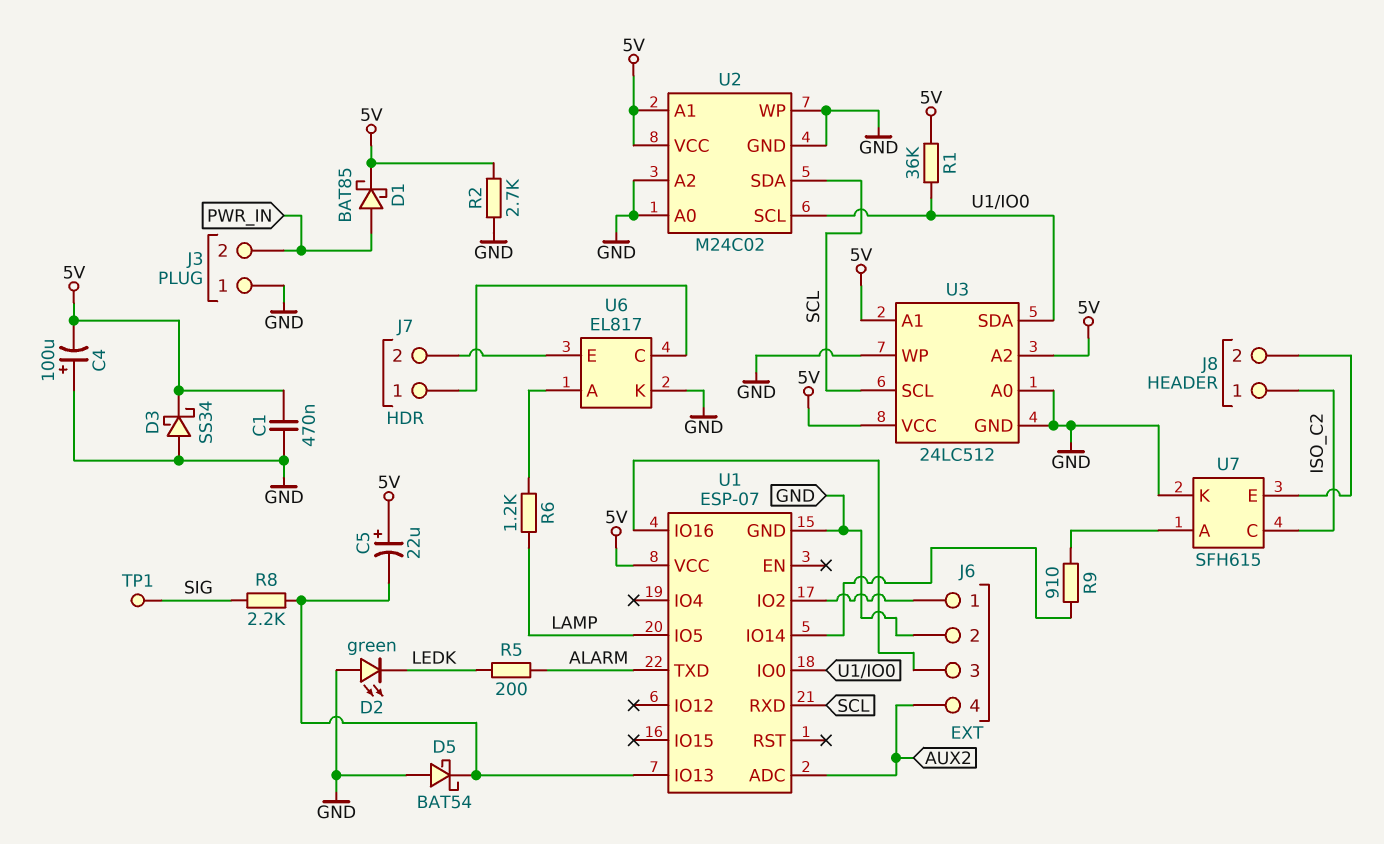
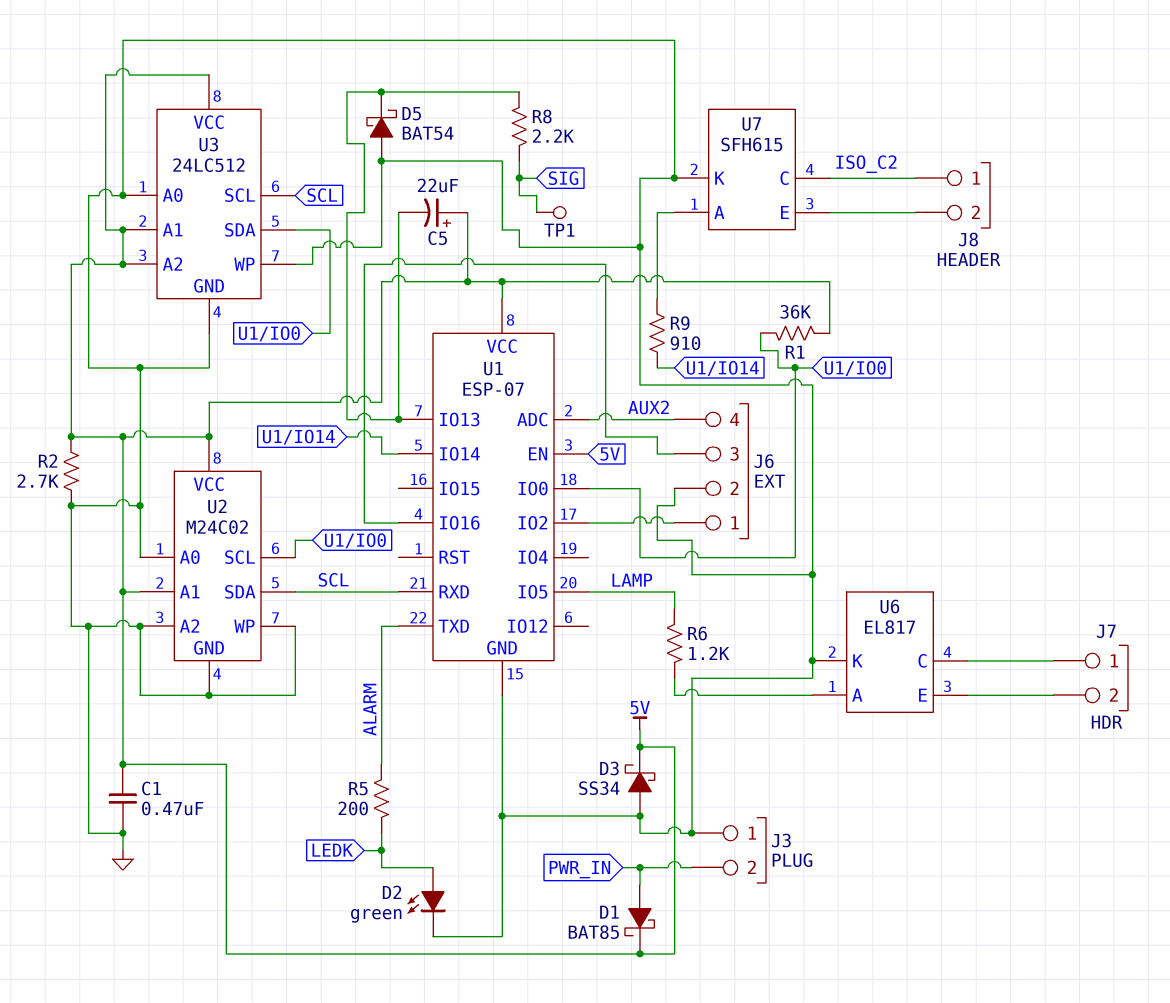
C4: 100uF (plus GND, minus 5V) -> none
D2: LED green (A GND, K LEDK) -> LED green (A LEDK, K GND)
U1 pin EN: none -> 5V

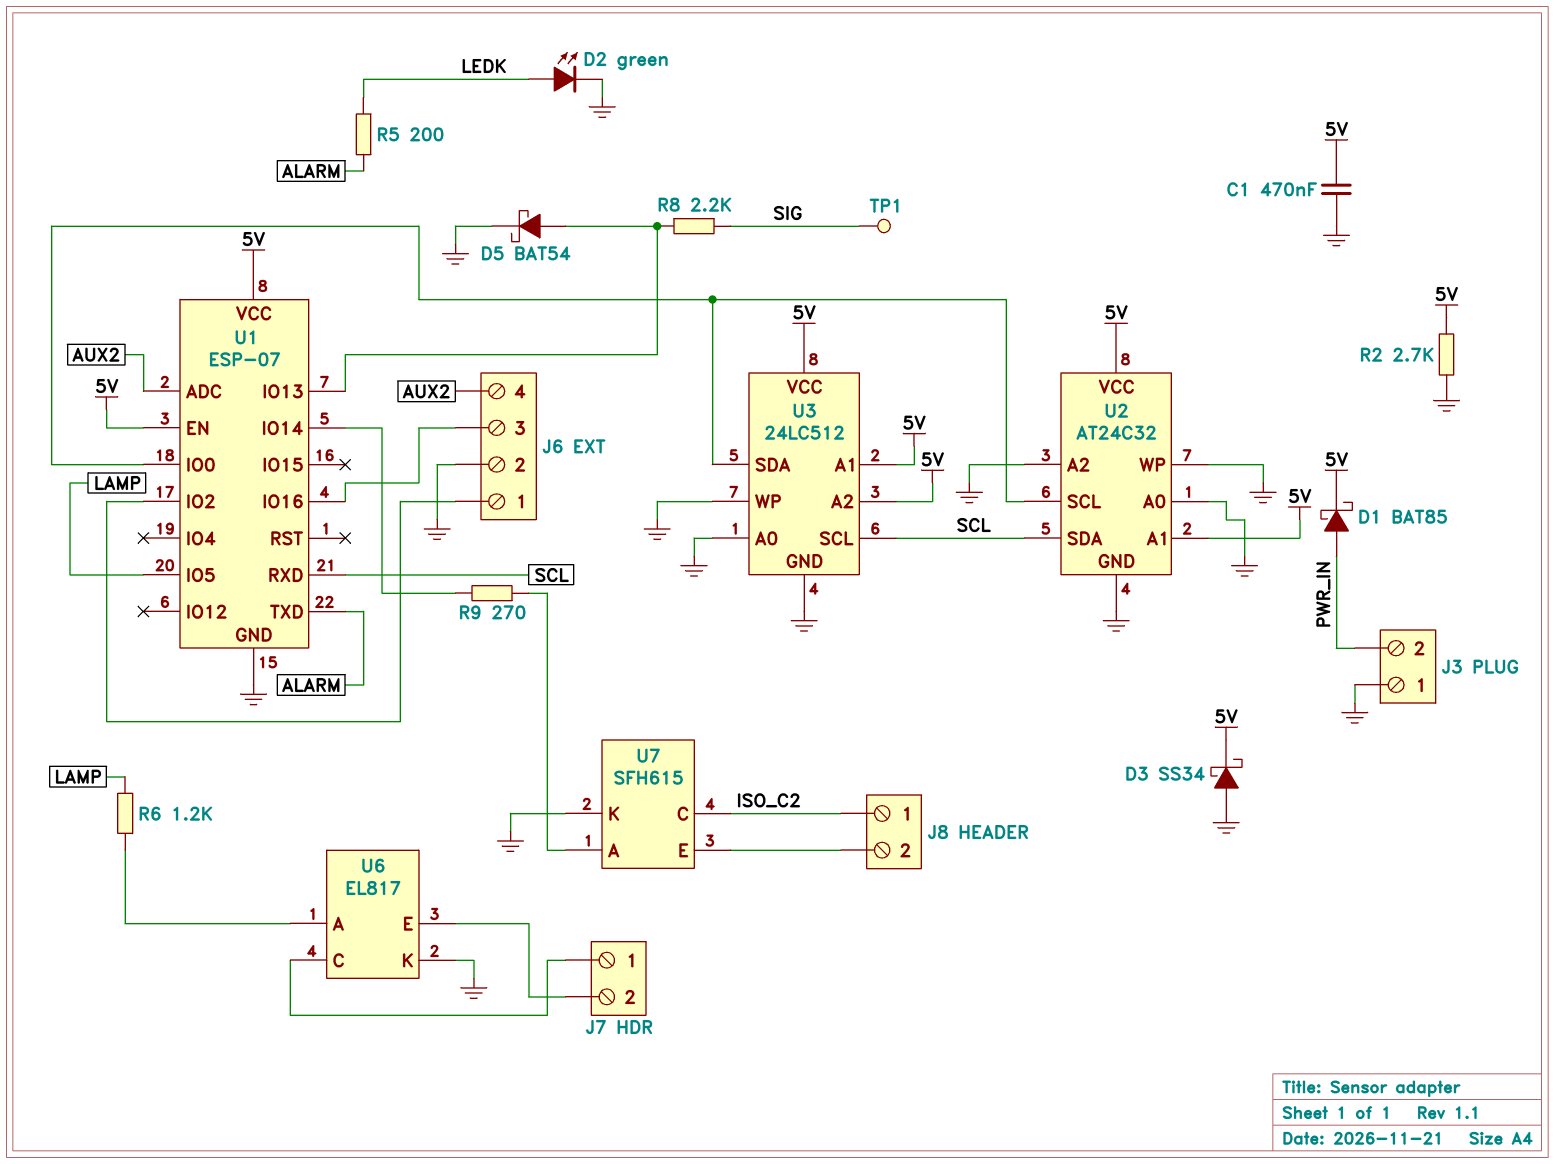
C5: 22uF (plus 5V, minus U1/IO13) -> none
D5: schottky BAT54 (A GND, K U1/IO13) -> schottky BAT54 (A U1/IO13, K GND)
R1: 36k (5V, U1/IO0) -> none
R9: 910 (U1/IO14, U7/A) -> 270 (U1/IO14, U7/A)
U2: M24C02 -> AT24C32

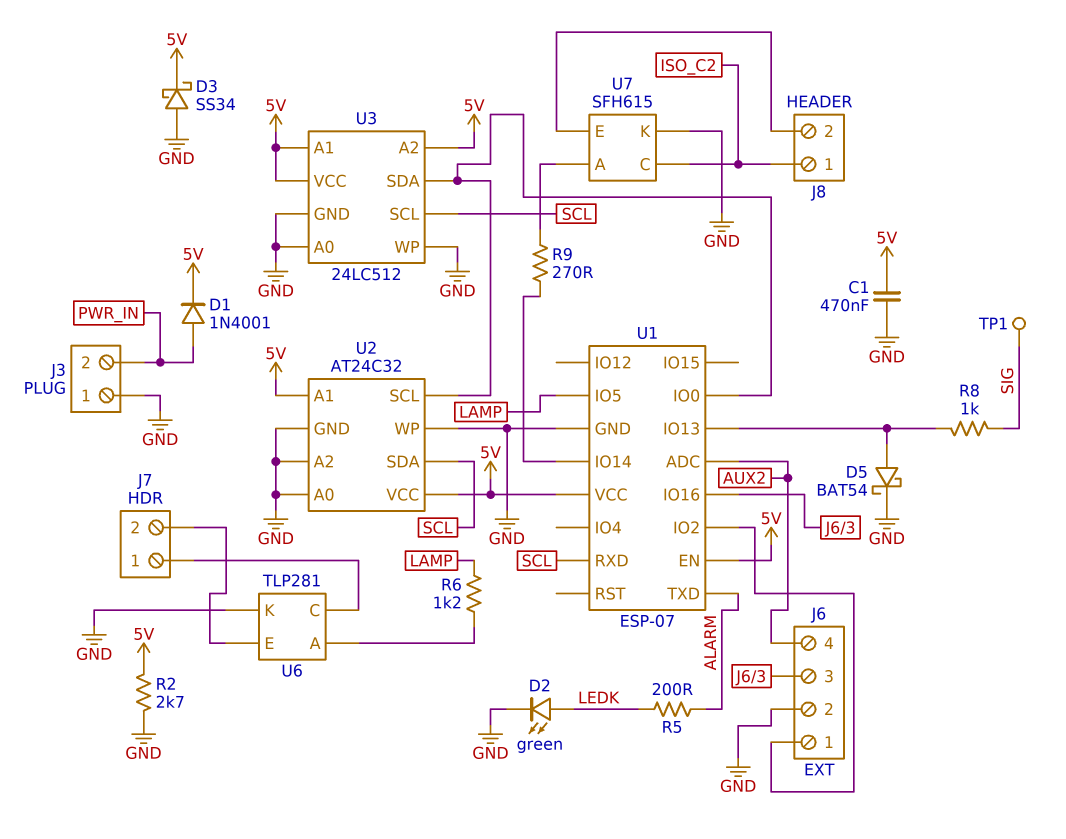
D1: schottky BAT85 (A PWR_IN, K 5V) -> diode 1N4001 (A PWR_IN, K 5V)
R8: 2.2k (SIG, U1/IO13) -> 1k (SIG, U1/IO13)
U6: EL817 -> TLP281

